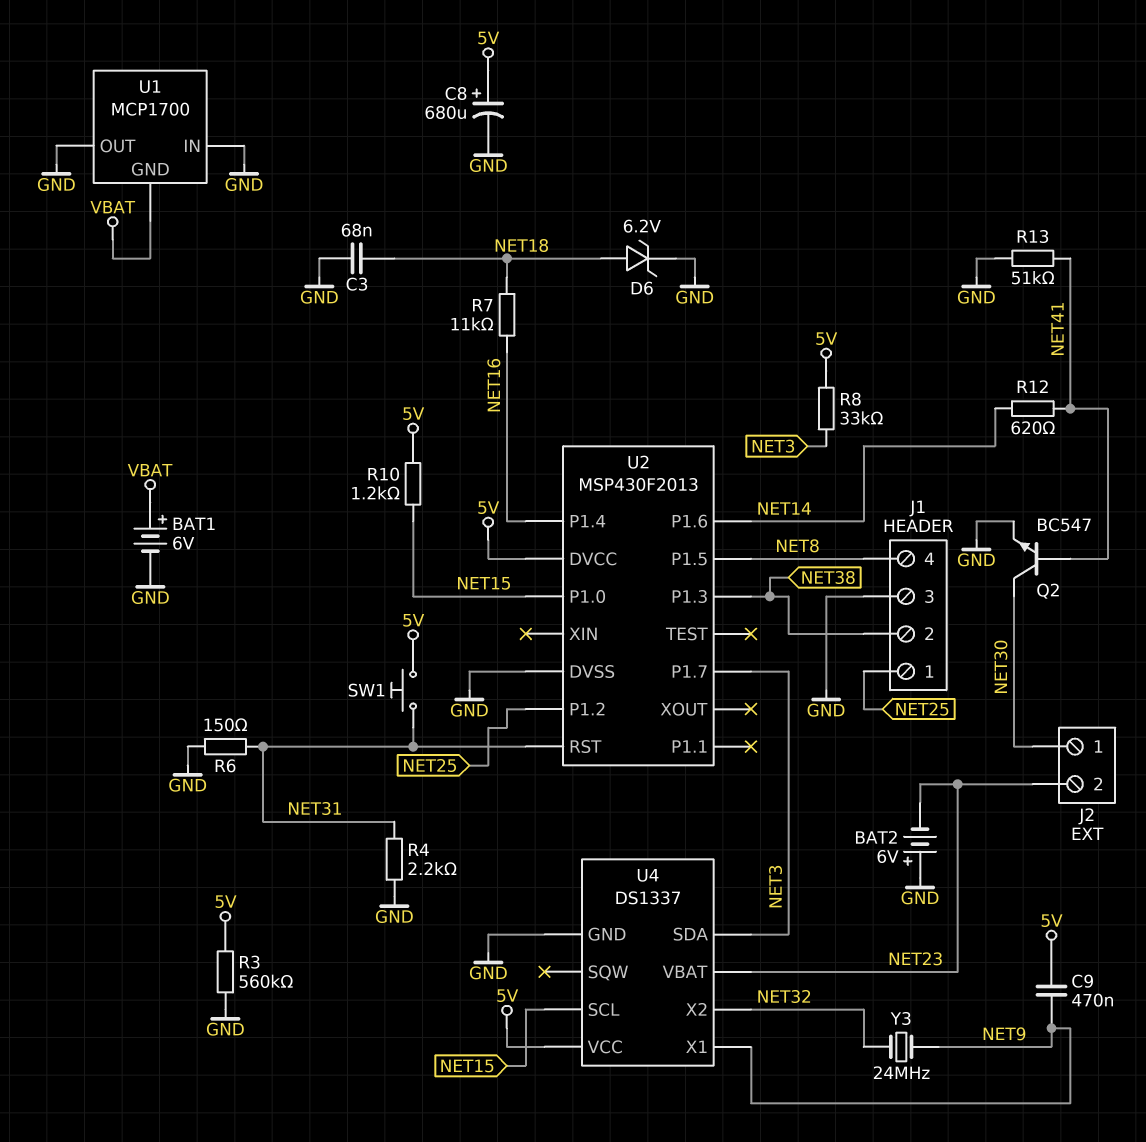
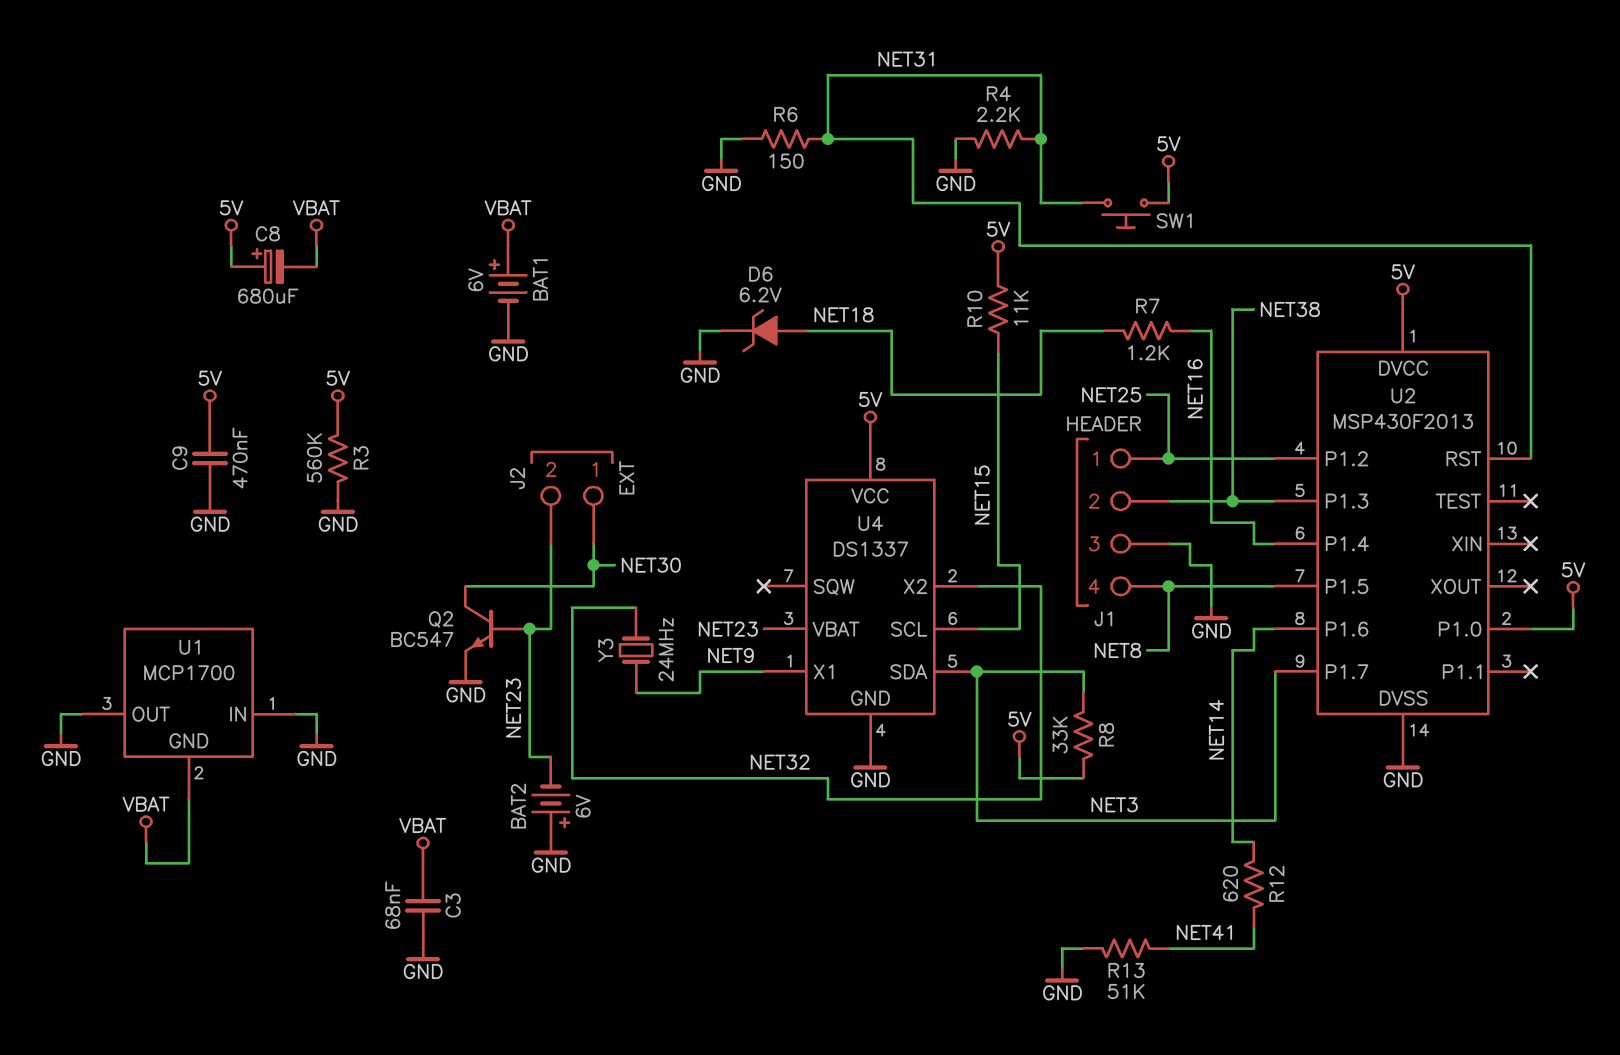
C3: 68nF (GND, NET18) -> 68nF (GND, VBAT)
C8: 680uF (plus 5V, minus GND) -> 680uF (plus 5V, minus VBAT)
C9: 470nF (5V, NET9) -> 470nF (5V, GND)
Q2: NPN BC547 (B NET41, C NET30, E GND) -> NPN BC547 (B NET23, C NET30, E GND)
R7: 11k (NET16, NET18) -> 1.2k (NET16, NET18)
R10: 1.2k (5V, NET15) -> 11k (5V, NET15)
U2 pin P1.0: NET15 -> 5V

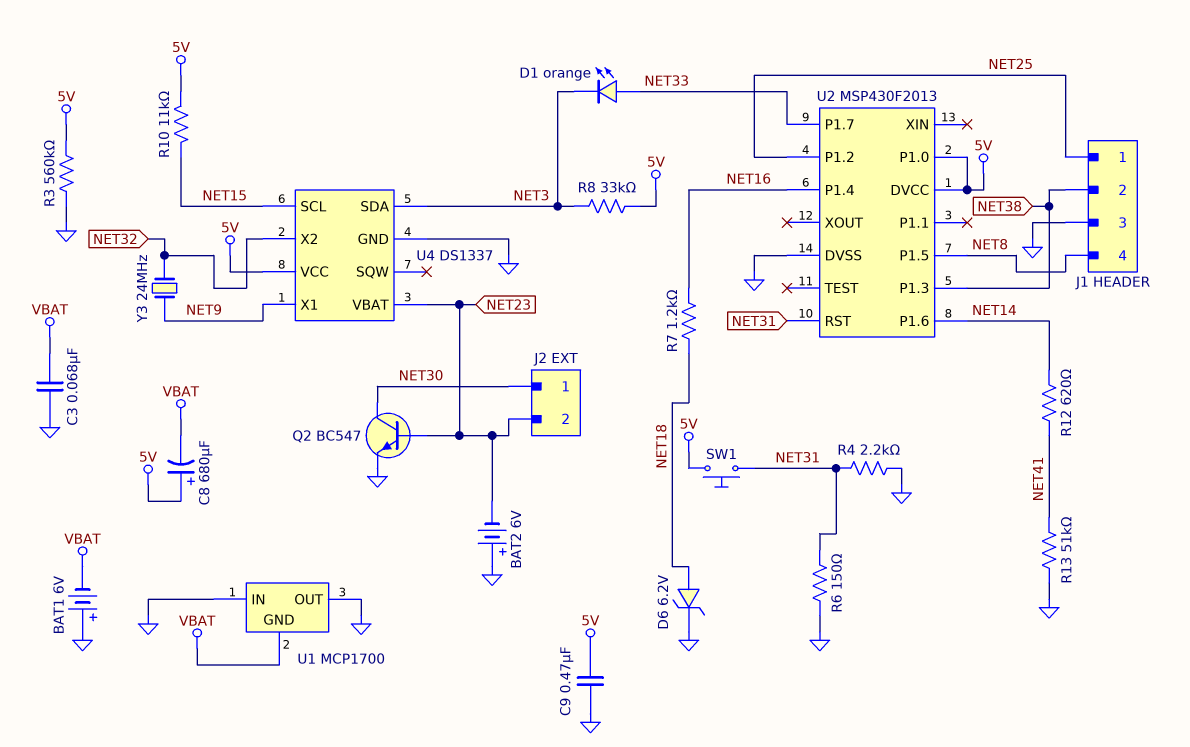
BAT1: 6V (plus VBAT, minus GND) -> 6V (plus GND, minus VBAT)
D1: none -> LED orange (A NET33, K NET3)
U2 pin P1.7: NET3 -> NET33

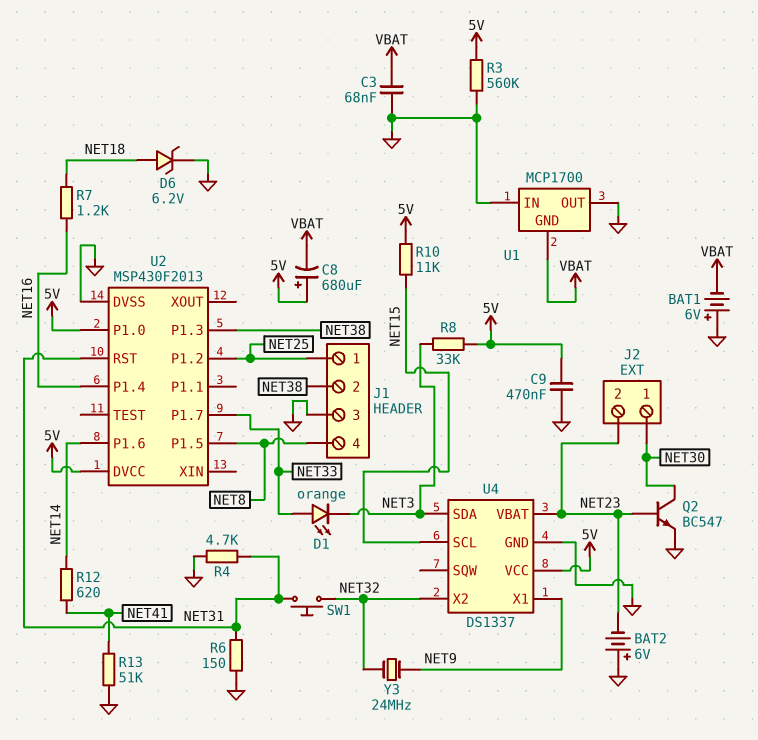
R4: 2.2k (GND, NET31) -> 4.7k (GND, NET31)
SW1: button (5V, NET31) -> button (NET31, NET32)

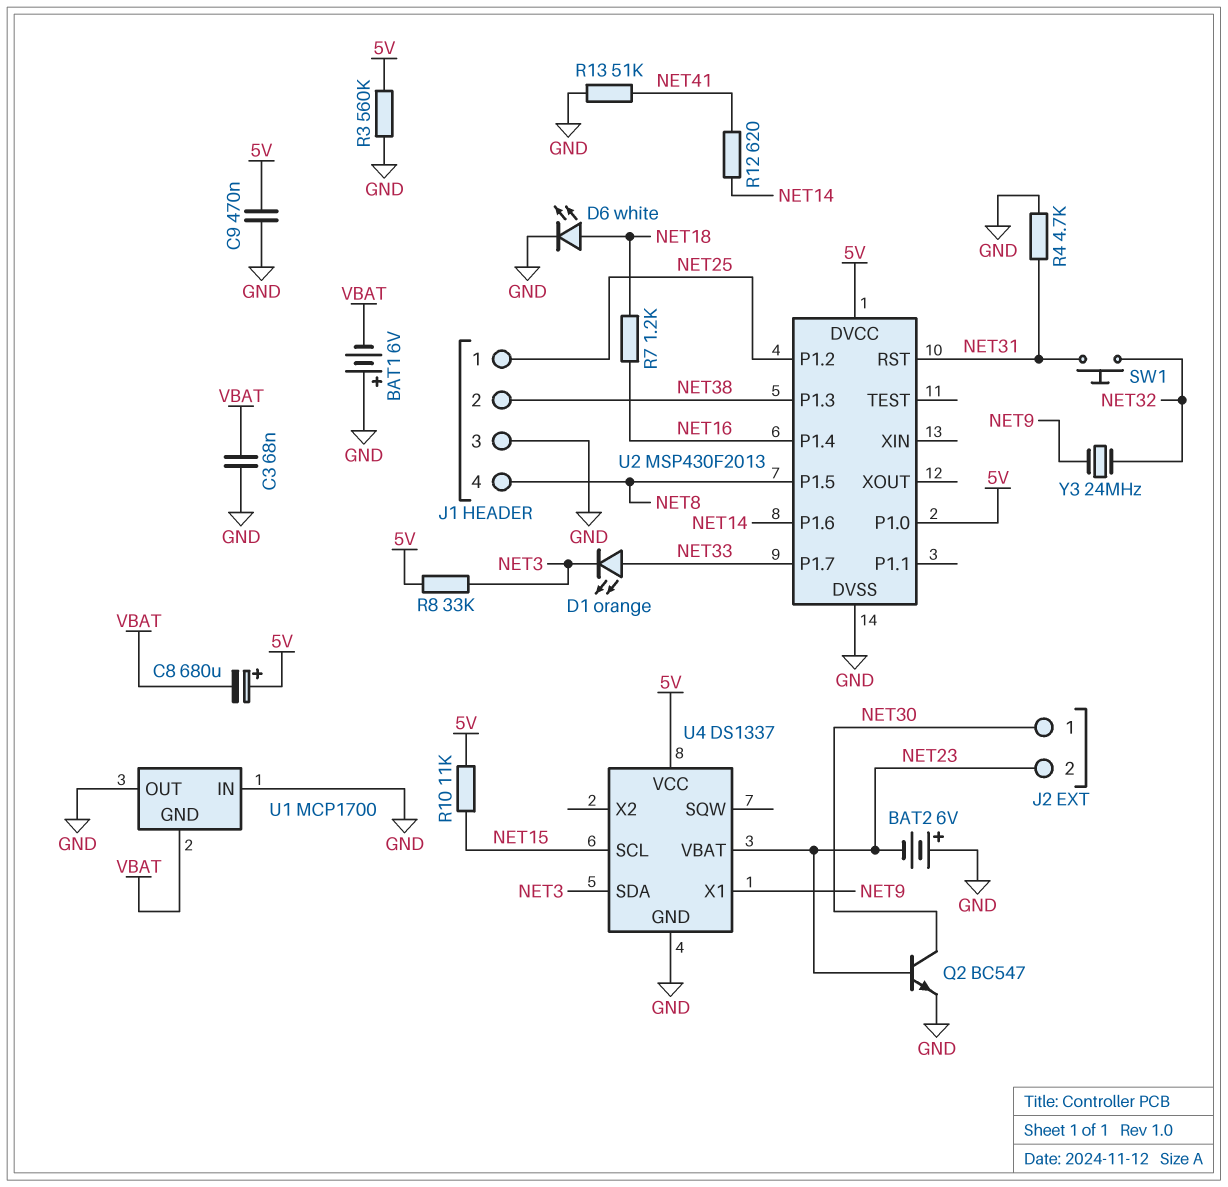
D6: zener 6.2V (A NET18, K GND) -> LED white (A NET18, K GND)
R6: 150 (GND, NET31) -> none
U4 pin X2: NET32 -> none

